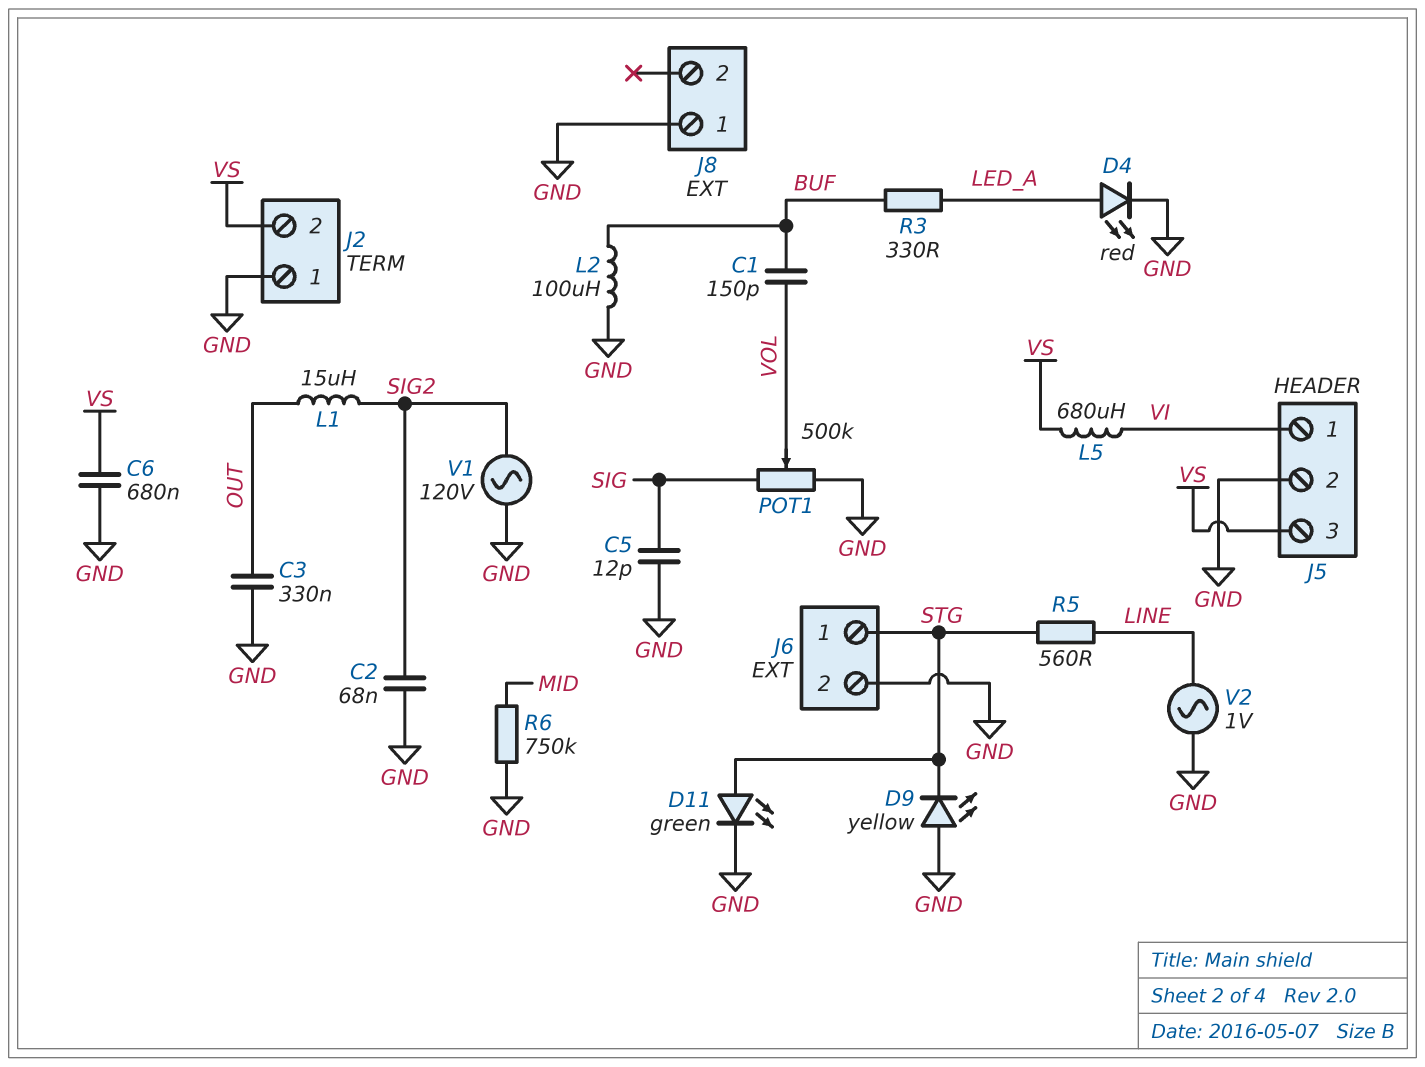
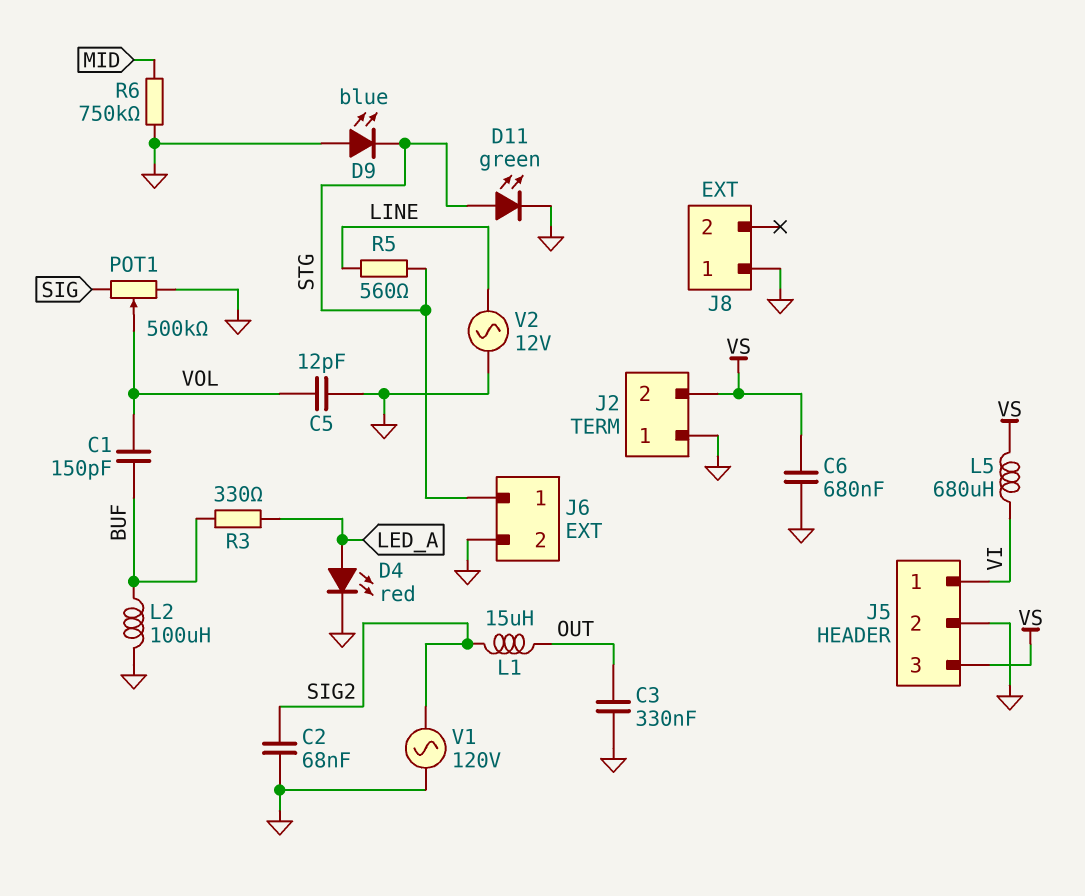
C5: 12pF (GND, SIG) -> 12pF (GND, VOL)
D9: LED yellow (A GND, K STG) -> LED blue (A GND, K STG)
V2: AC 1V (GND, LINE) -> AC 12V (GND, LINE)

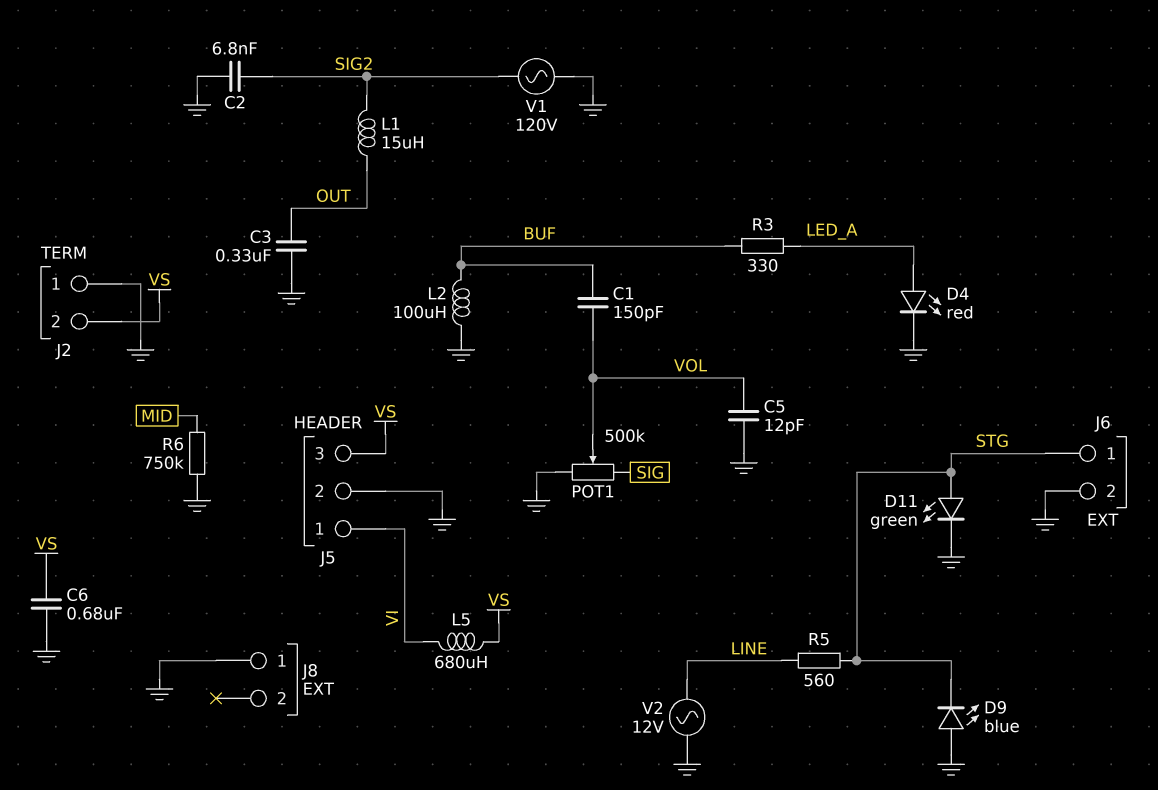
C2: 68nF (GND, SIG2) -> 6.8nF (GND, SIG2)

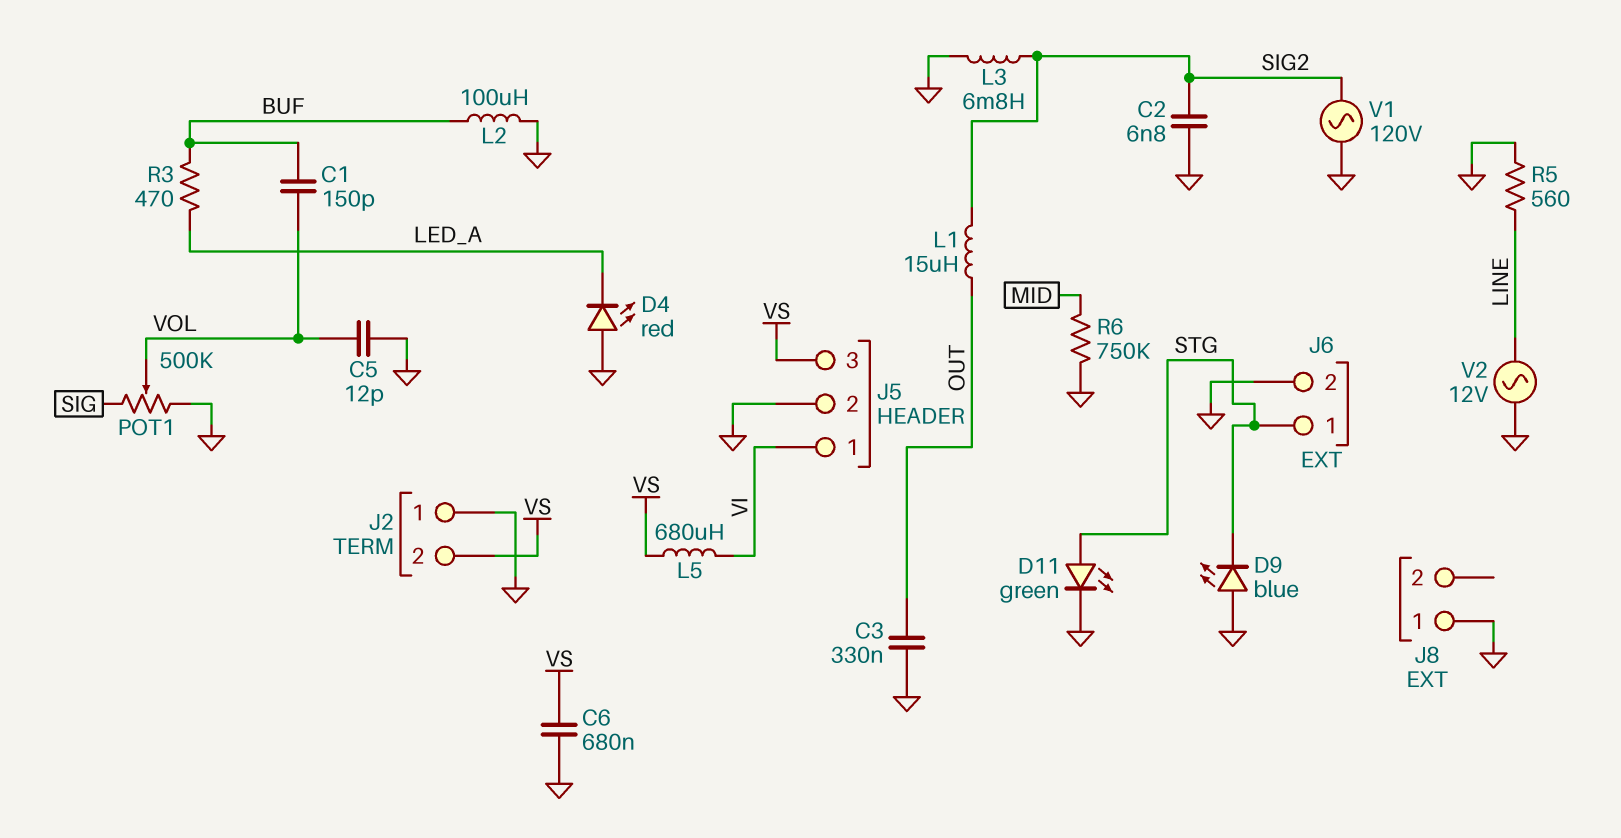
D4: LED red (A LED_A, K GND) -> LED red (A GND, K LED_A)
L3: none -> 6.8mH (GND, SIG2)
R3: 330 (BUF, LED_A) -> 470 (BUF, LED_A)
R5: 560 (LINE, STG) -> 560 (GND, LINE)

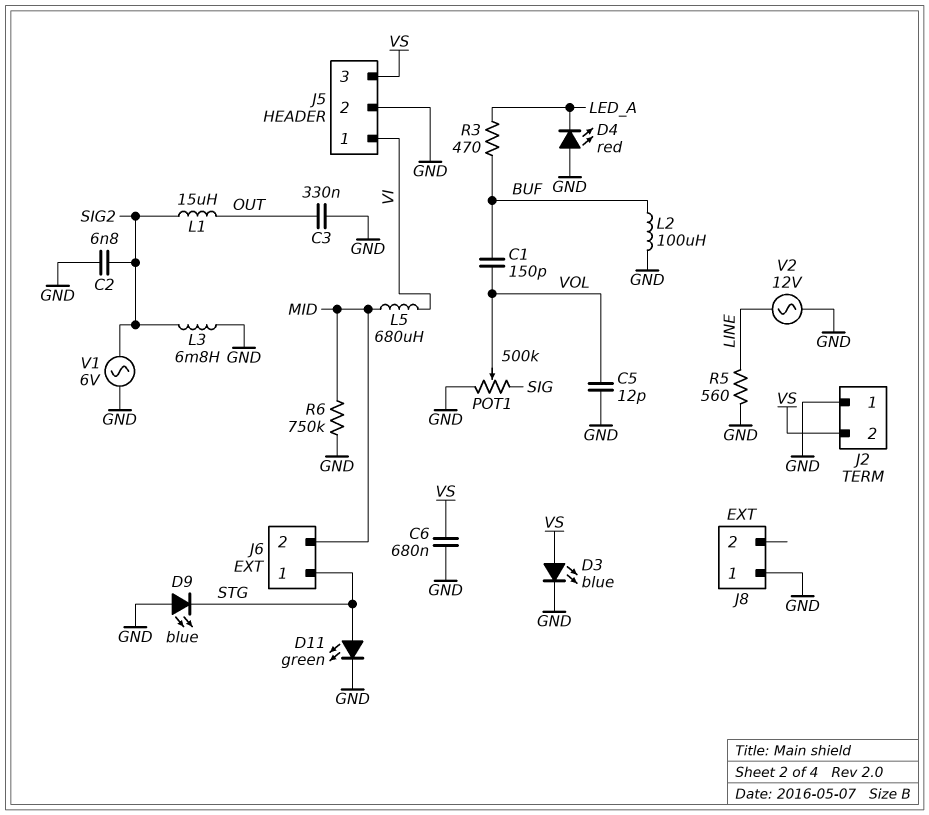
D3: none -> LED blue (A VS, K GND)
J6 pin 2: GND -> MID
L5: 680uH (VI, VS) -> 680uH (MID, VI)
V1: AC 120V (GND, SIG2) -> AC 6V (GND, SIG2)

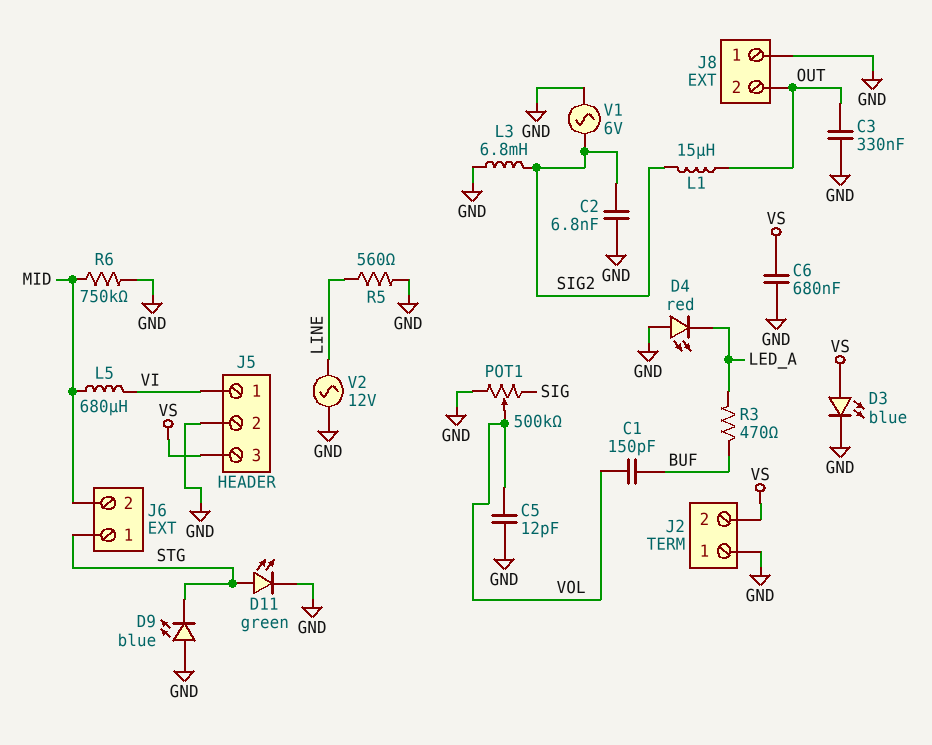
J8 pin 2: none -> OUT
L2: 100uH (BUF, GND) -> none

